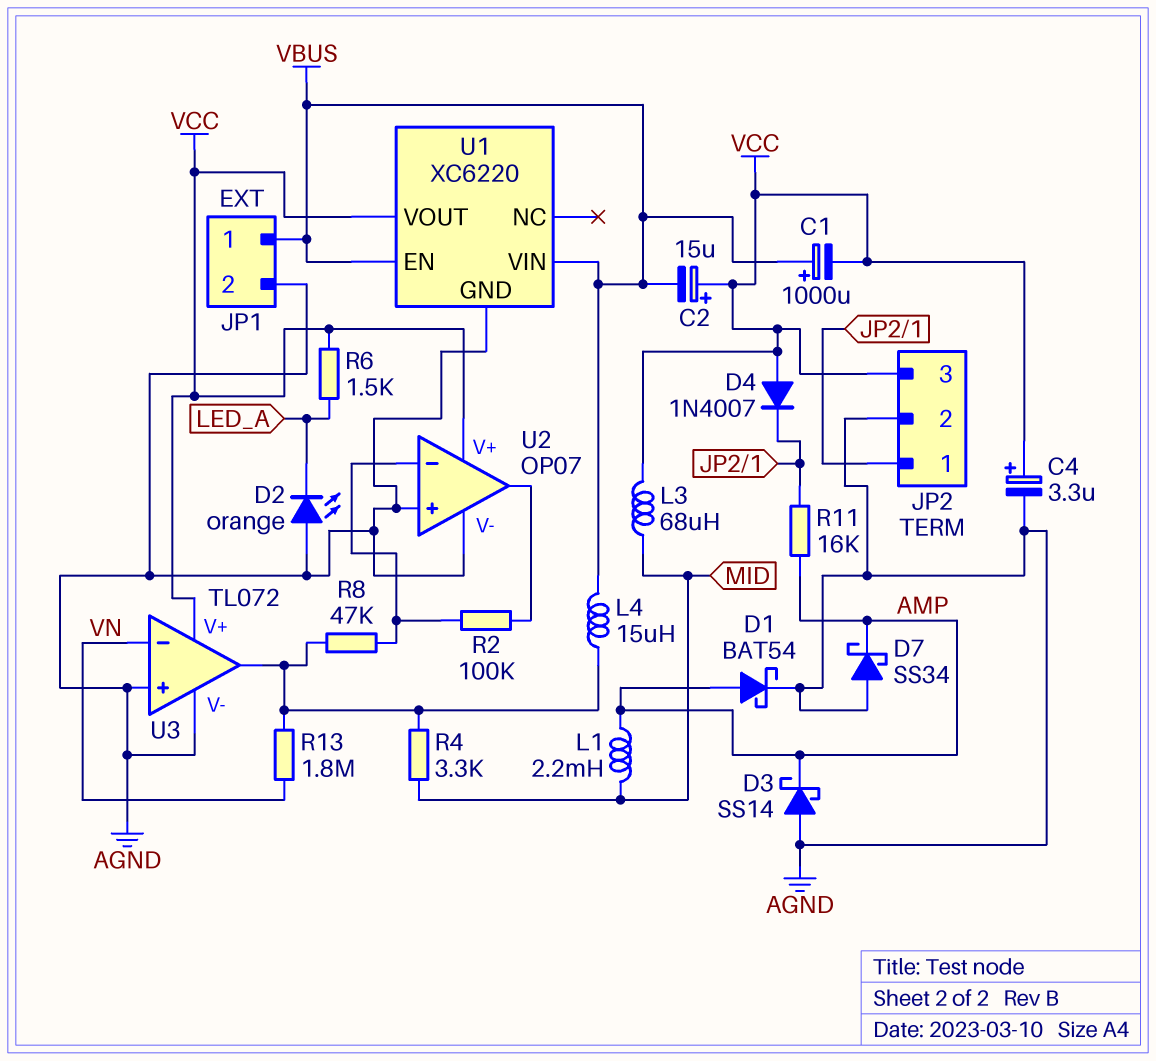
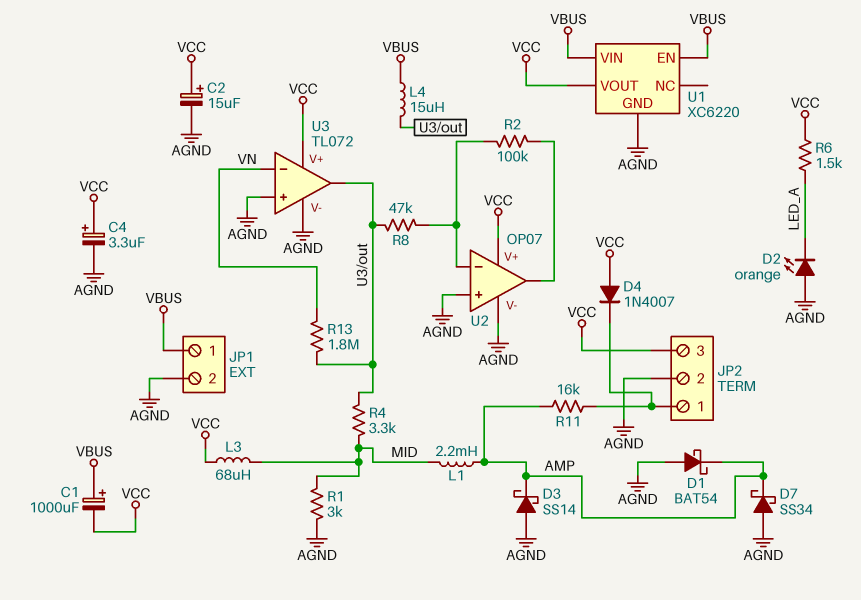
C2: 15uF (plus VCC, minus VBUS) -> 15uF (plus VCC, minus AGND)
D1: schottky BAT54 (A AMP, K AGND) -> schottky BAT54 (A AGND, K AMP)
R1: none -> 3k (AGND, MID)

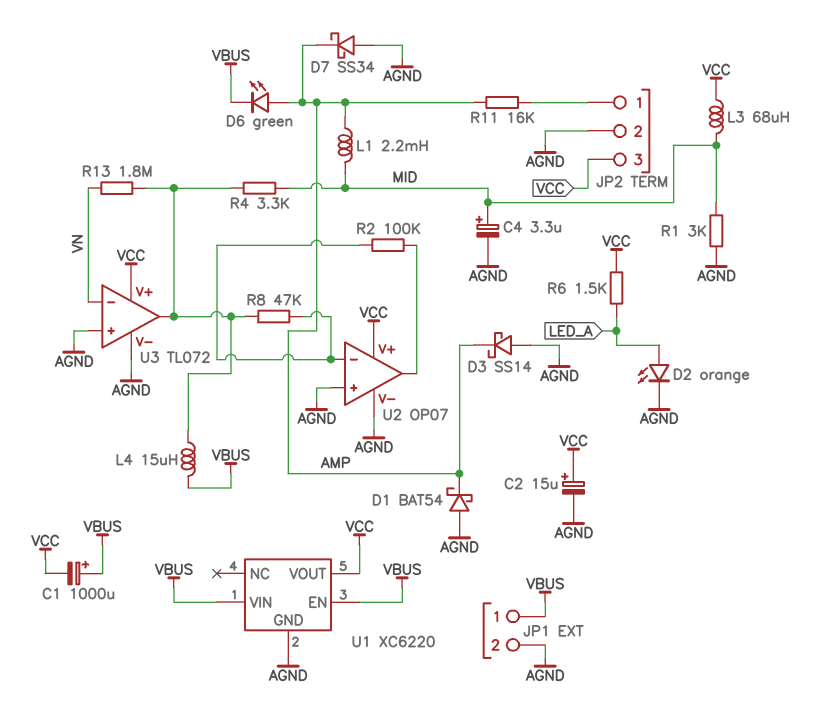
C4: 3.3uF (plus VCC, minus AGND) -> 3.3uF (plus MID, minus AGND)
D2: LED orange (A AGND, K LED_A) -> LED orange (A LED_A, K AGND)
D4: diode 1N4007 (A VCC, K JP2/1) -> none
D6: none -> LED green (A AMP, K VBUS)

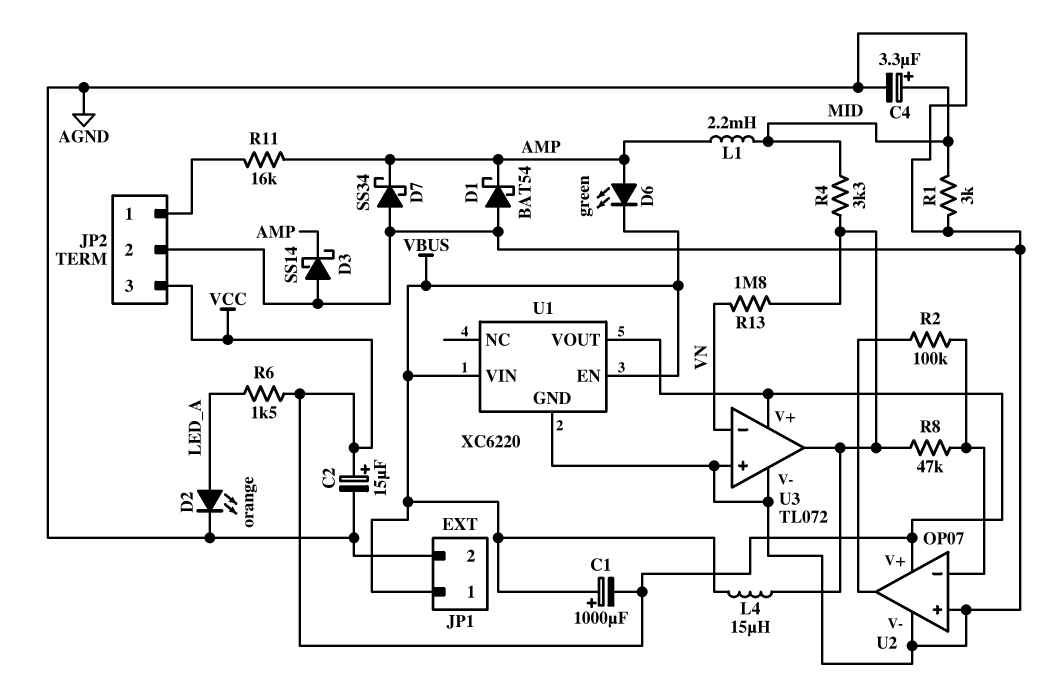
L3: 68uH (MID, VCC) -> none

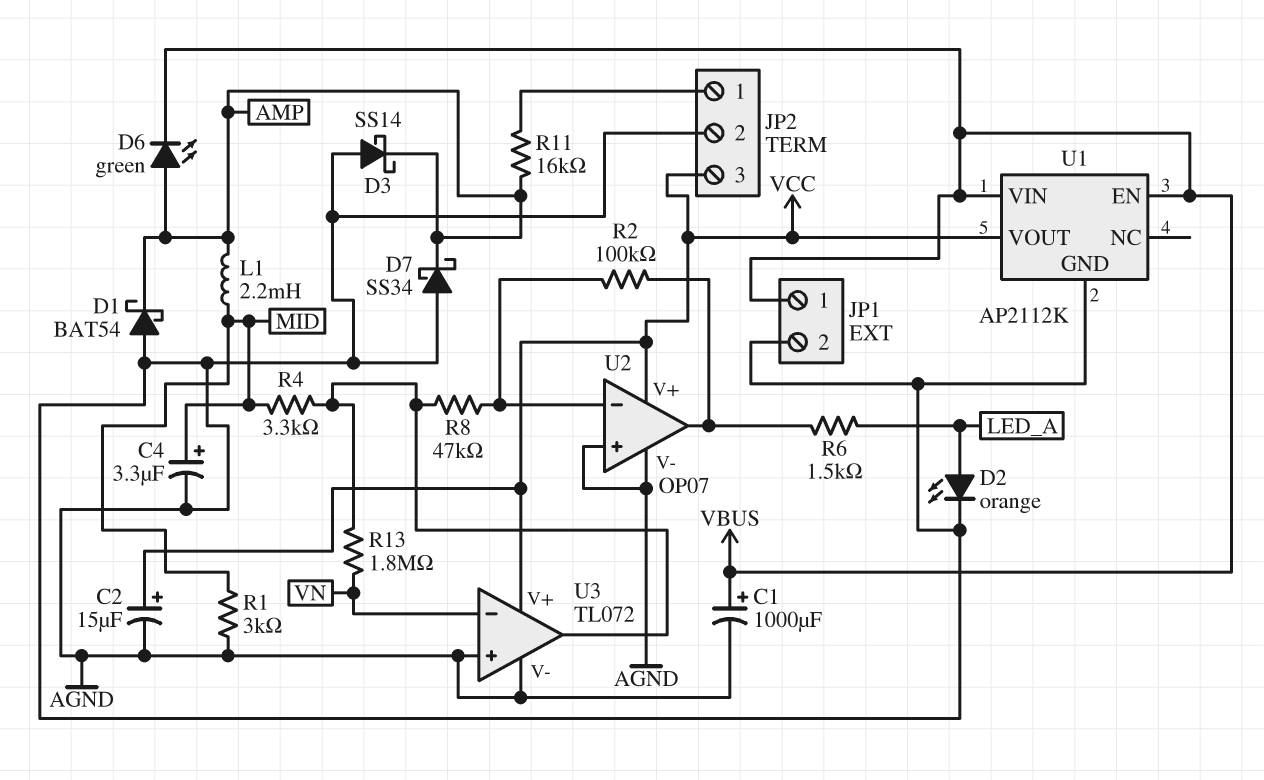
C1: 1000uF (plus VBUS, minus VCC) -> 1000uF (plus VBUS, minus AGND)
L4: 15uH (U3/out, VBUS) -> none
R6: 1.5k (LED_A, VCC) -> 1.5k (LED_A, U2/out)
U1: XC6220 -> AP2112K

